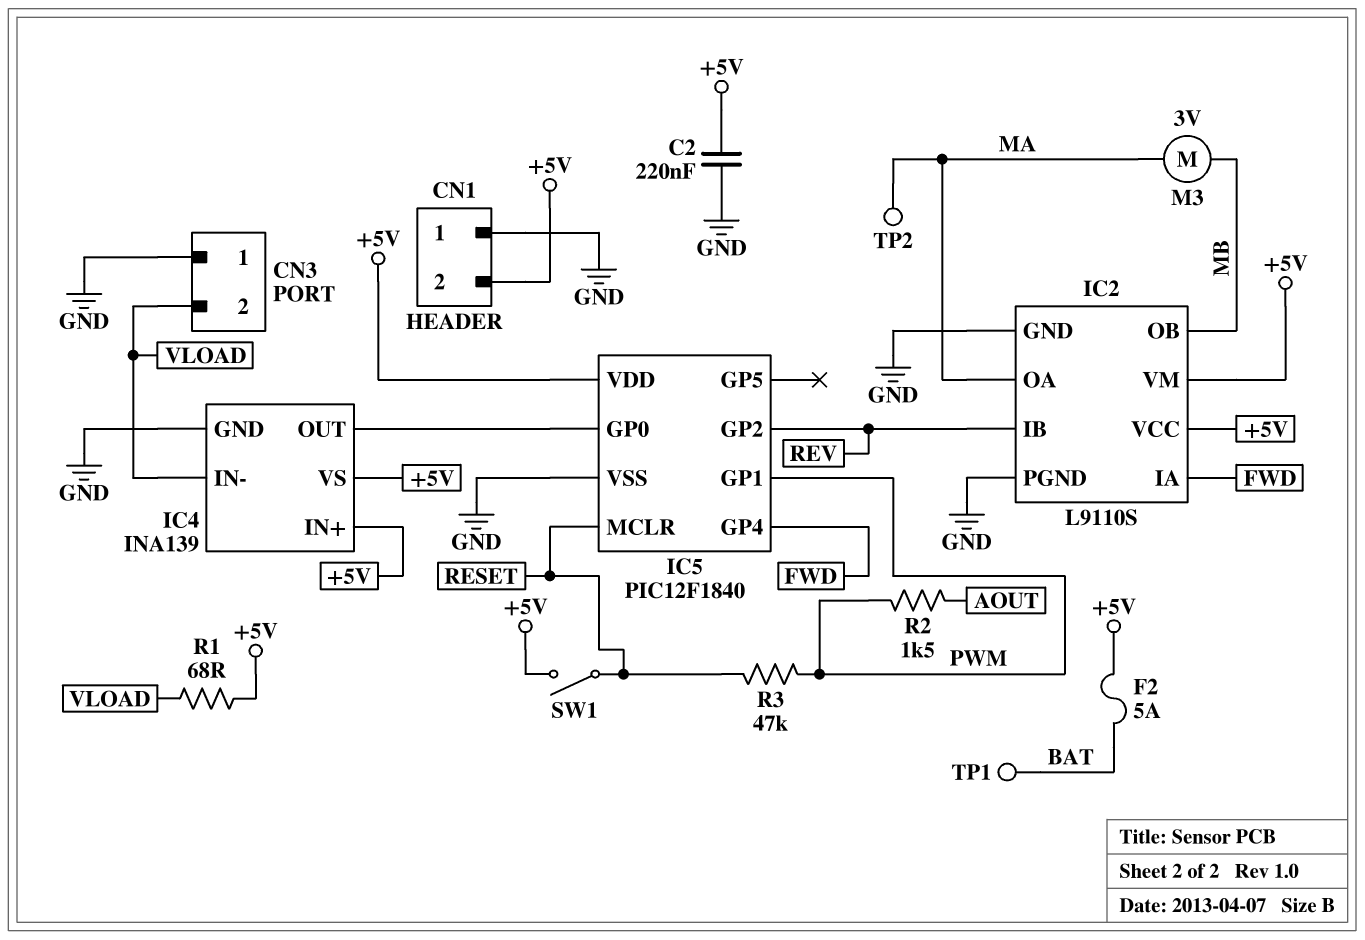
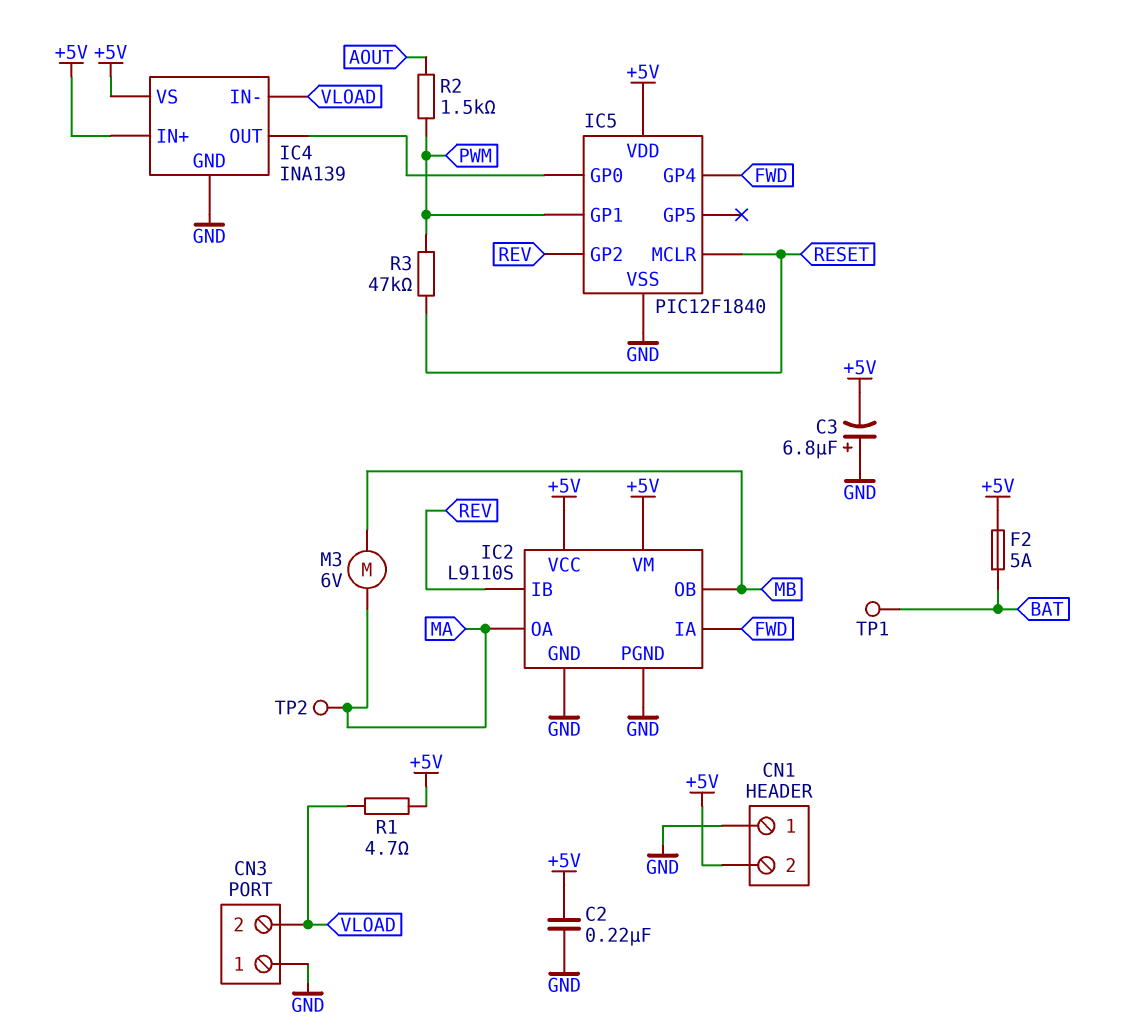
C3: none -> 6.8uF (plus GND, minus +5V)
M3: motor 3V (MA, MB) -> motor 6V (MA, MB)
R1: 68 (+5V, VLOAD) -> 4.7 (+5V, VLOAD)
SW1: switch (+5V, RESET) -> none

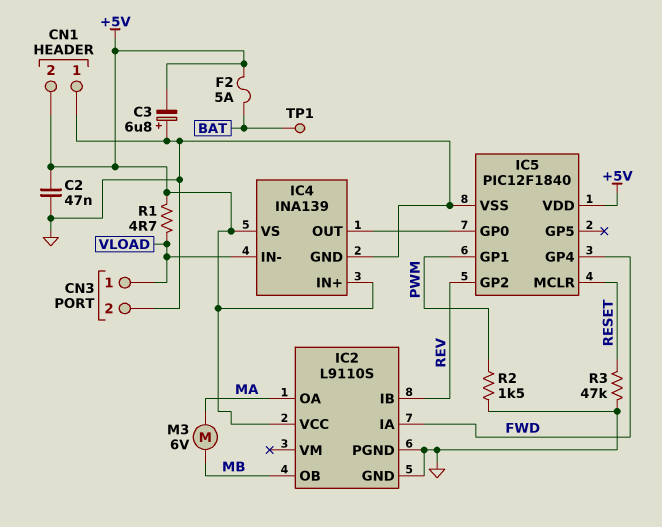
C2: 220nF (+5V, GND) -> 47nF (+5V, GND)
CN3 pin 1: GND -> VLOAD
CN3 pin 2: VLOAD -> GND
IC2 pin VM: +5V -> none
R2: 1.5k (AOUT, PWM) -> 1.5k (GND, PWM)
R3: 47k (PWM, RESET) -> 47k (GND, RESET)
TP2: test point (MA) -> none

